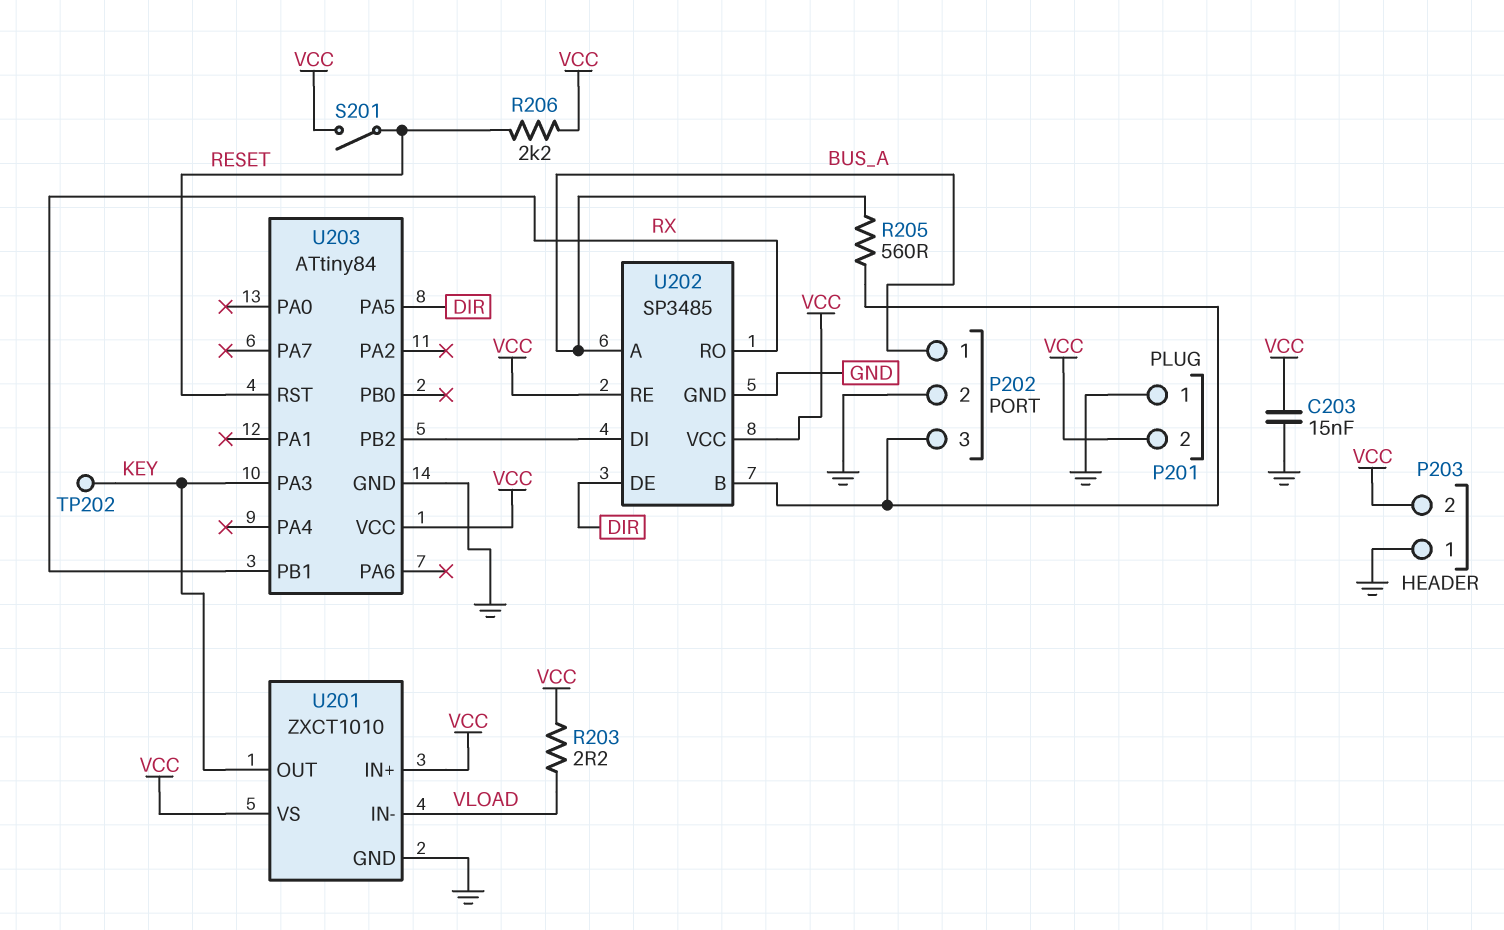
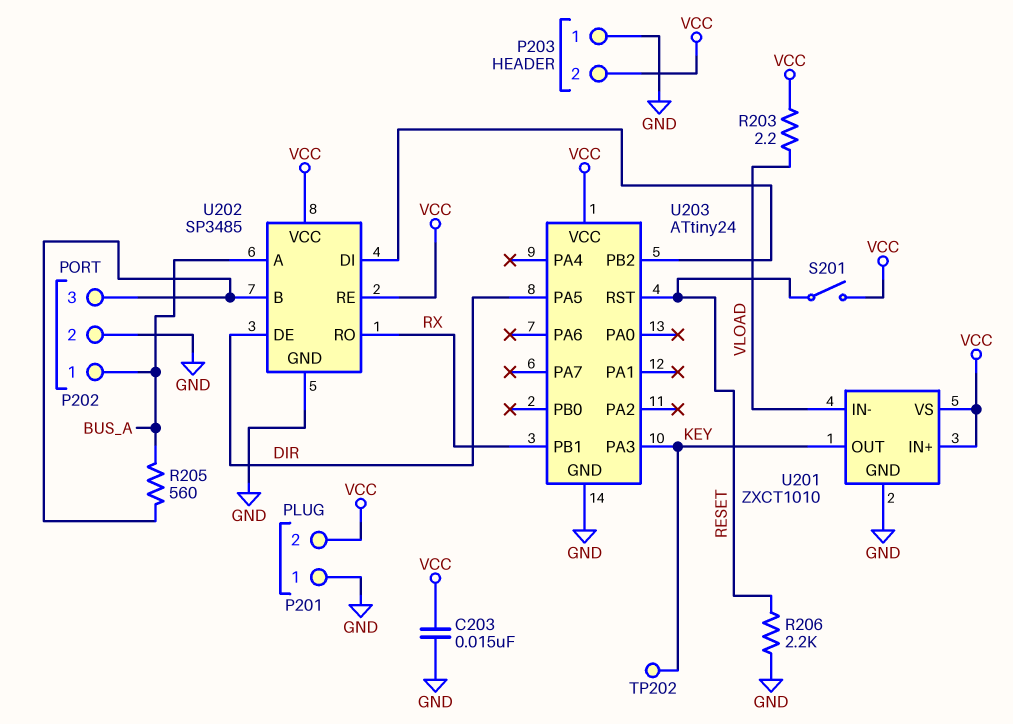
R206: 2.2k (RESET, VCC) -> 2.2k (GND, RESET)
U203: ATtiny84 -> ATtiny24

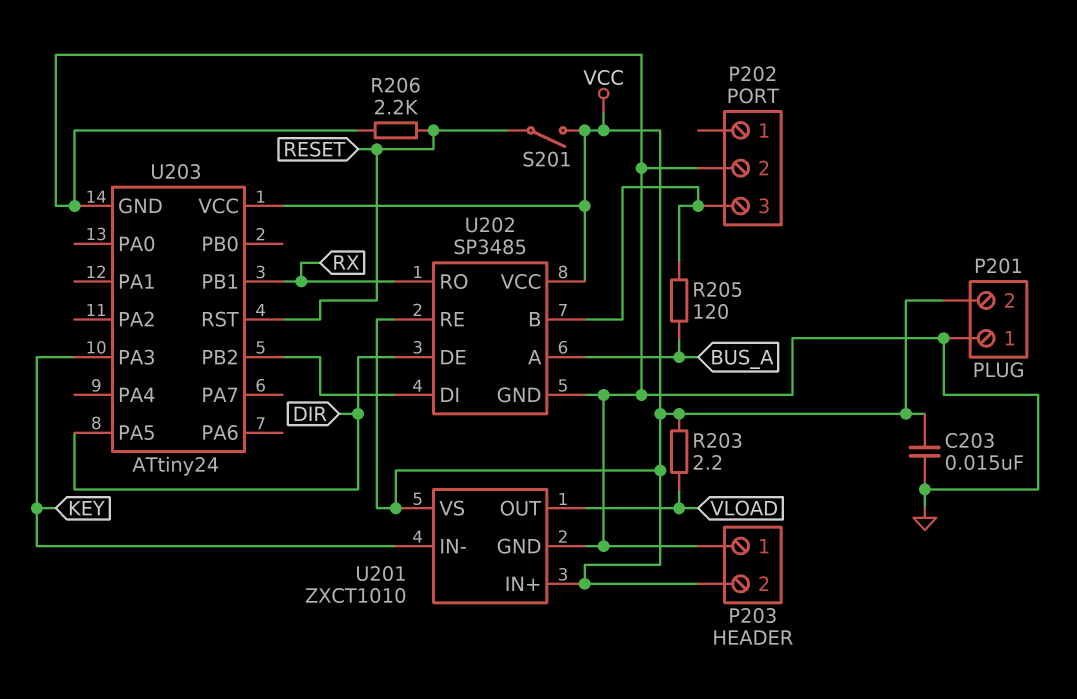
P202 pin 1: BUS_A -> none
R205: 560 (BUS_A, P202/3) -> 120 (BUS_A, P202/3)
TP202: test point (KEY) -> none
U201 pin IN-: VLOAD -> KEY
U201 pin OUT: KEY -> VLOAD

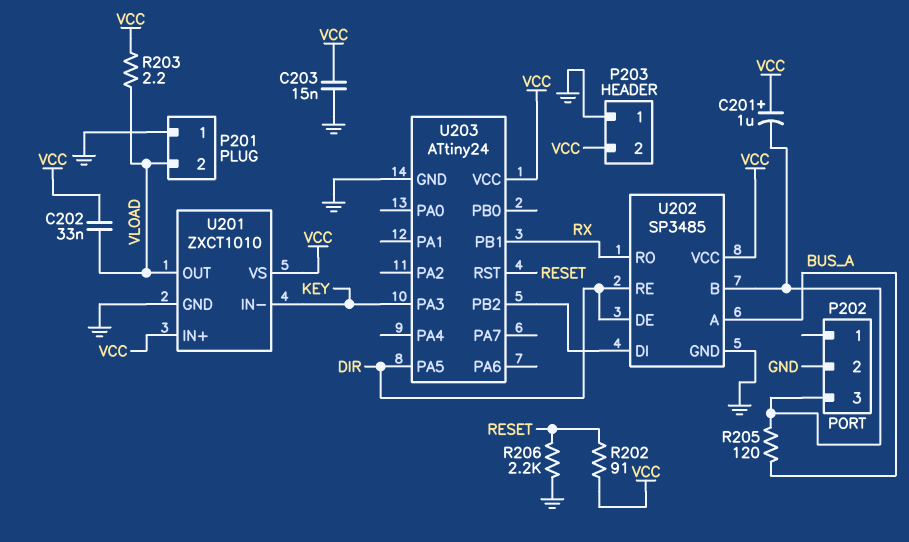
C201: none -> 1uF (plus VCC, minus P202/3)
C202: none -> 33nF (VCC, VLOAD)
P201 pin 2: VCC -> VLOAD
R202: none -> 91 (RESET, VCC)
S201: switch (RESET, VCC) -> none
U202 pin RE: VCC -> DIR

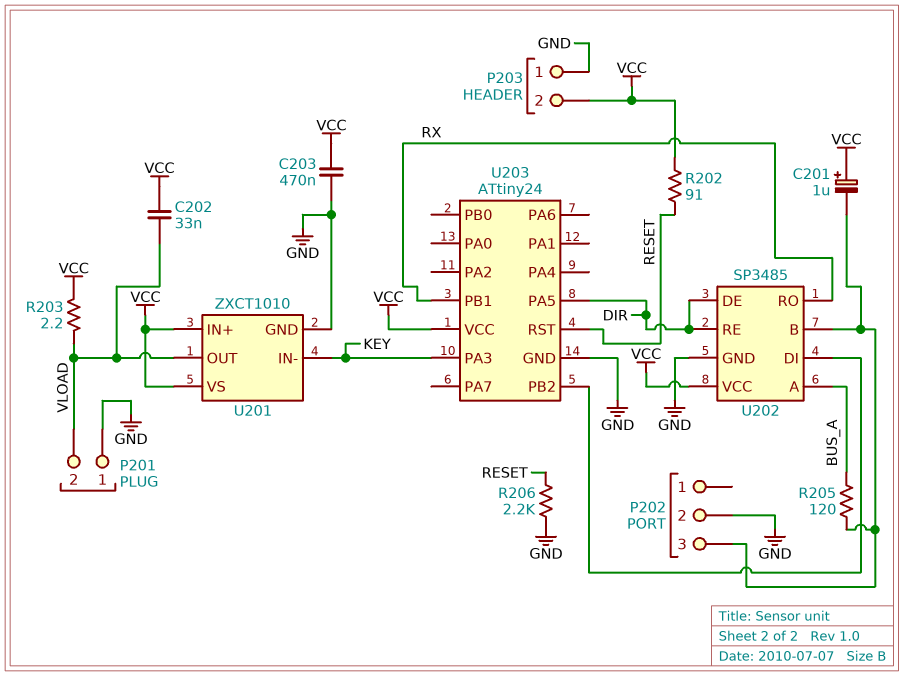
C203: 15nF (GND, VCC) -> 470nF (GND, VCC)

